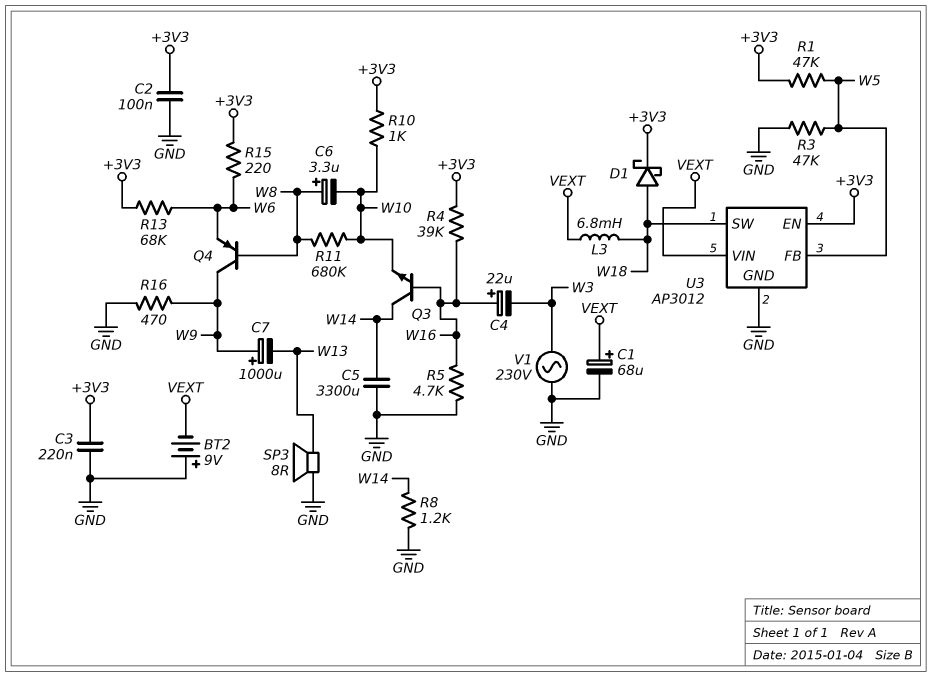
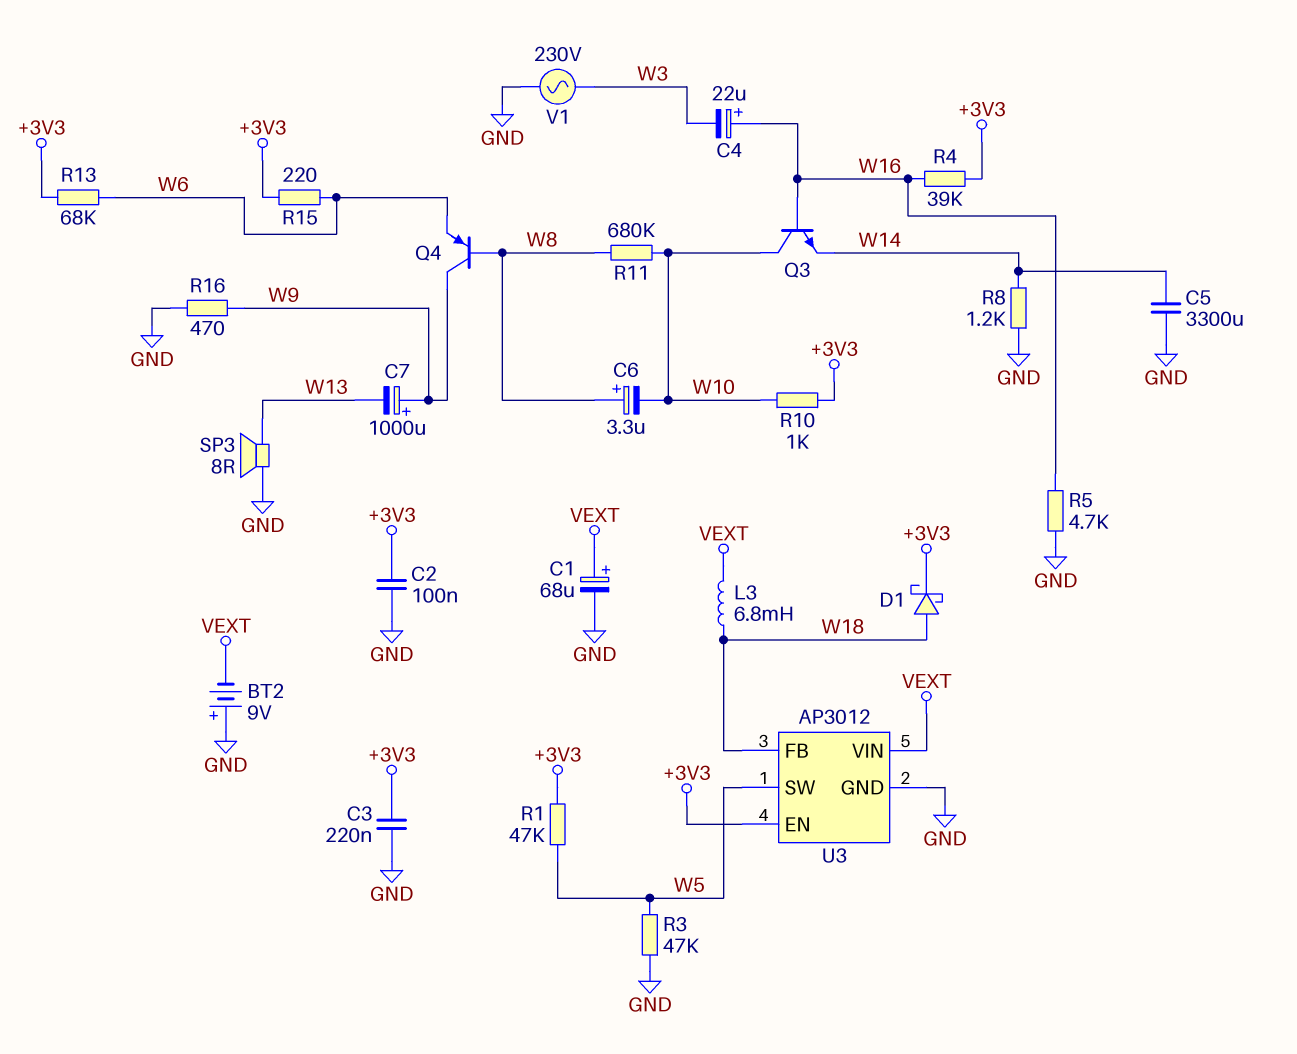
Q3: NPN (B W16, C W14, E W10) -> NPN (B W16, C W10, E W14)
U3 pin FB: W5 -> W18
U3 pin SW: W18 -> W5

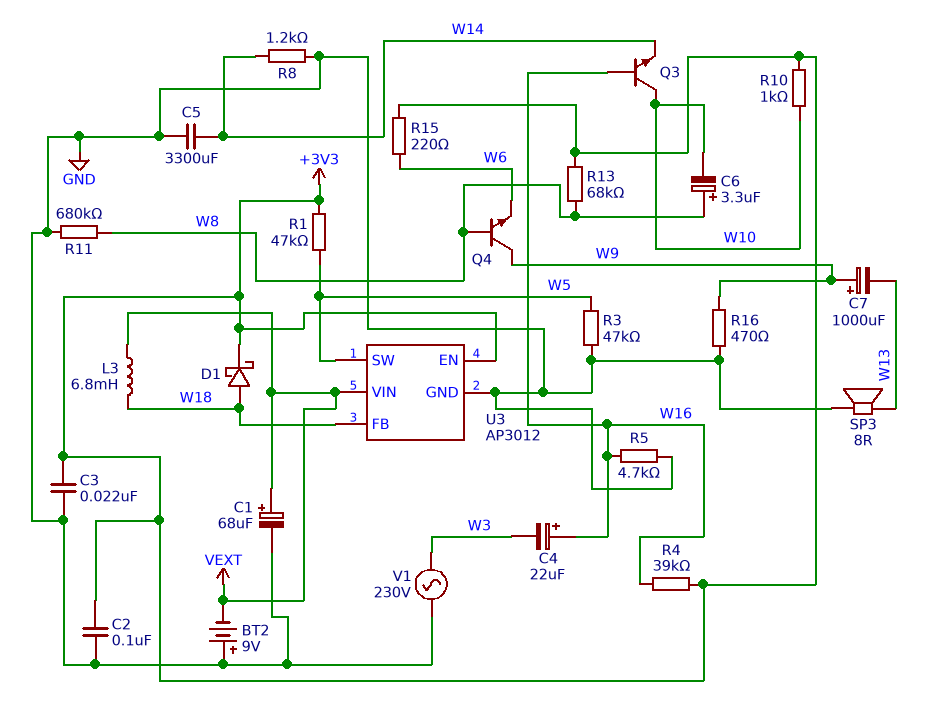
C3: 220nF (+3V3, GND) -> 22nF (+3V3, GND)
Q4: PNP (B W8, C W9, E W6) -> NPN (B W8, C W9, E W6)
R11: 680k (W8, W10) -> 680k (GND, W8)
R13: 68k (+3V3, W6) -> 68k (+3V3, W8)

